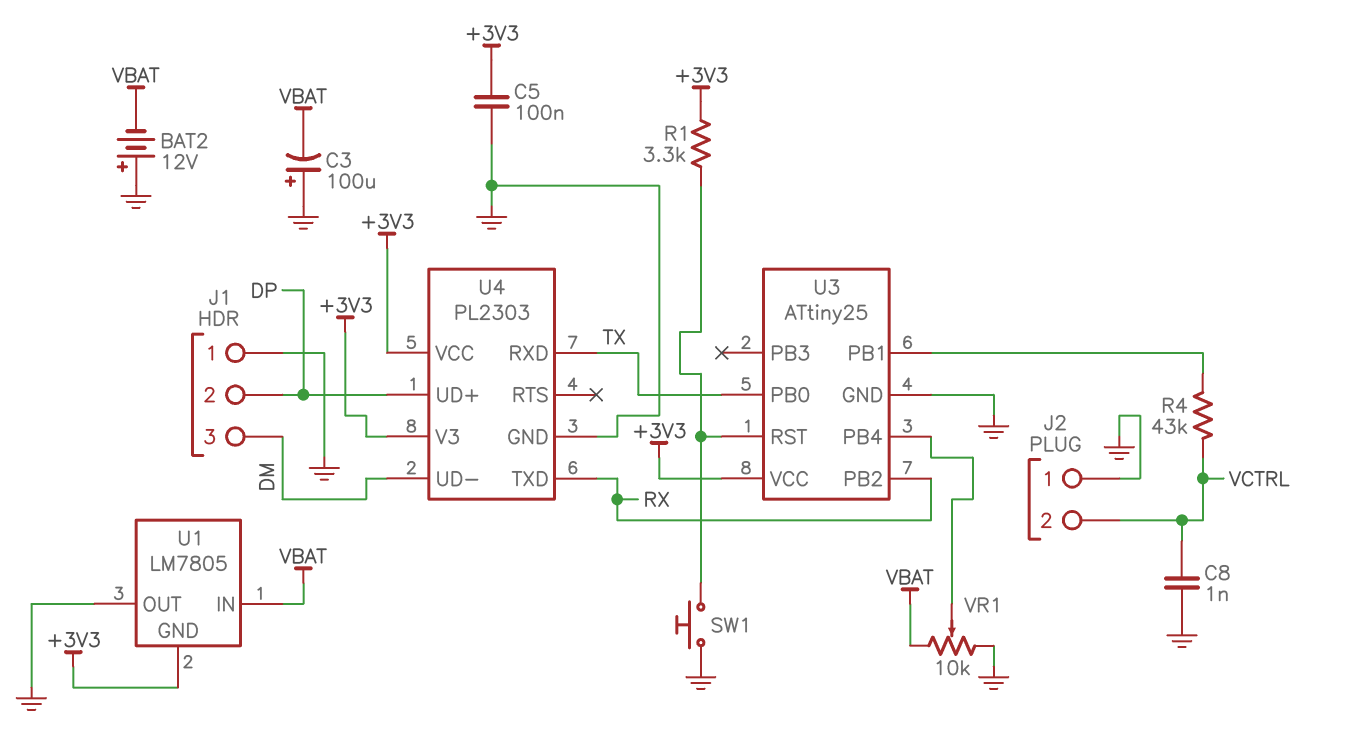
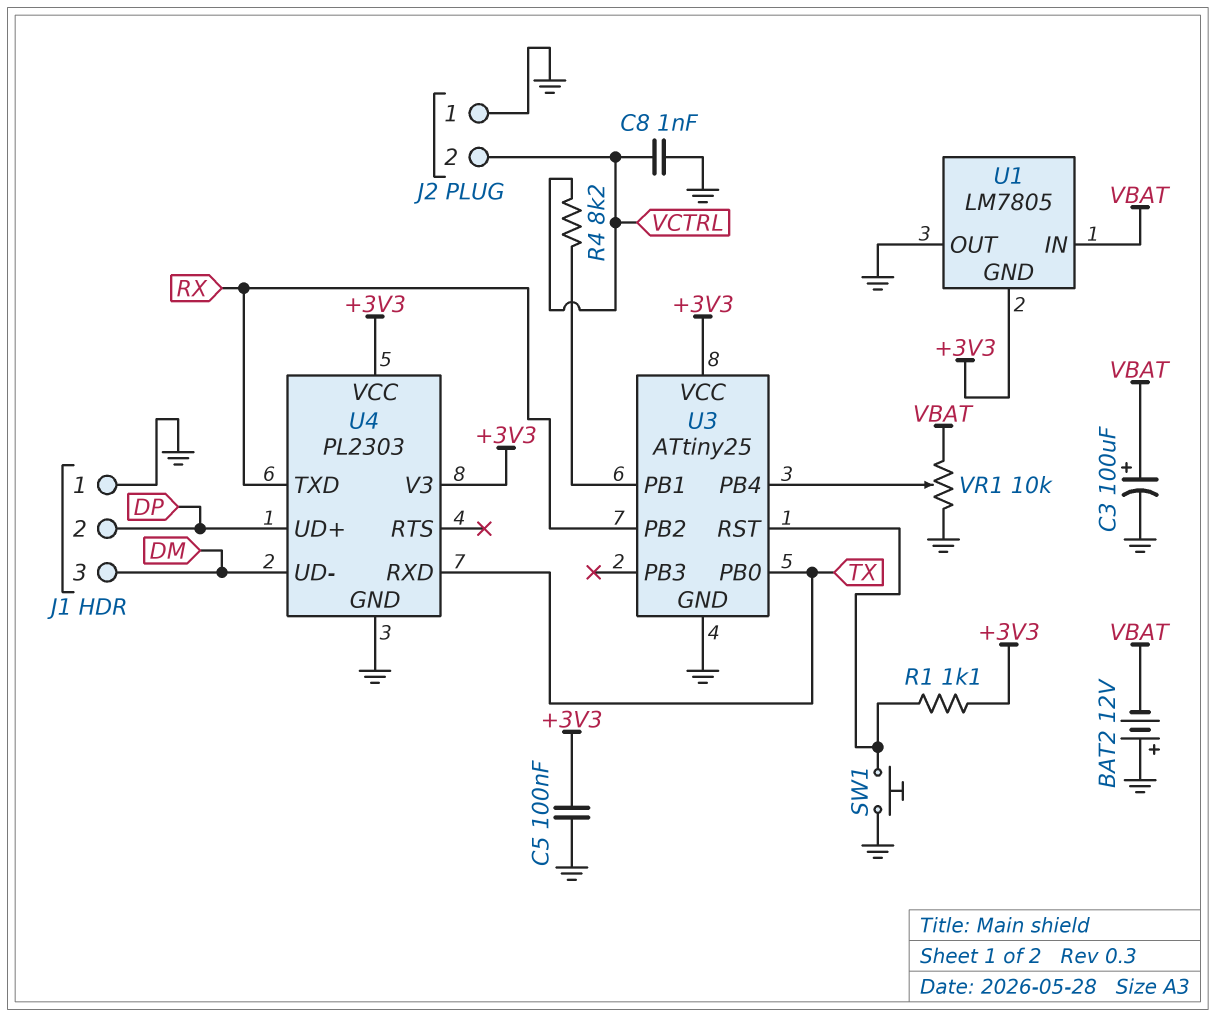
C3: 100uF (plus GND, minus VBAT) -> 100uF (plus VBAT, minus GND)
R1: 3.3k (+3V3, U3/RST) -> 1.1k (+3V3, U3/RST)
R4: 43k (U3/PB1, VCTRL) -> 8.2k (U3/PB1, VCTRL)

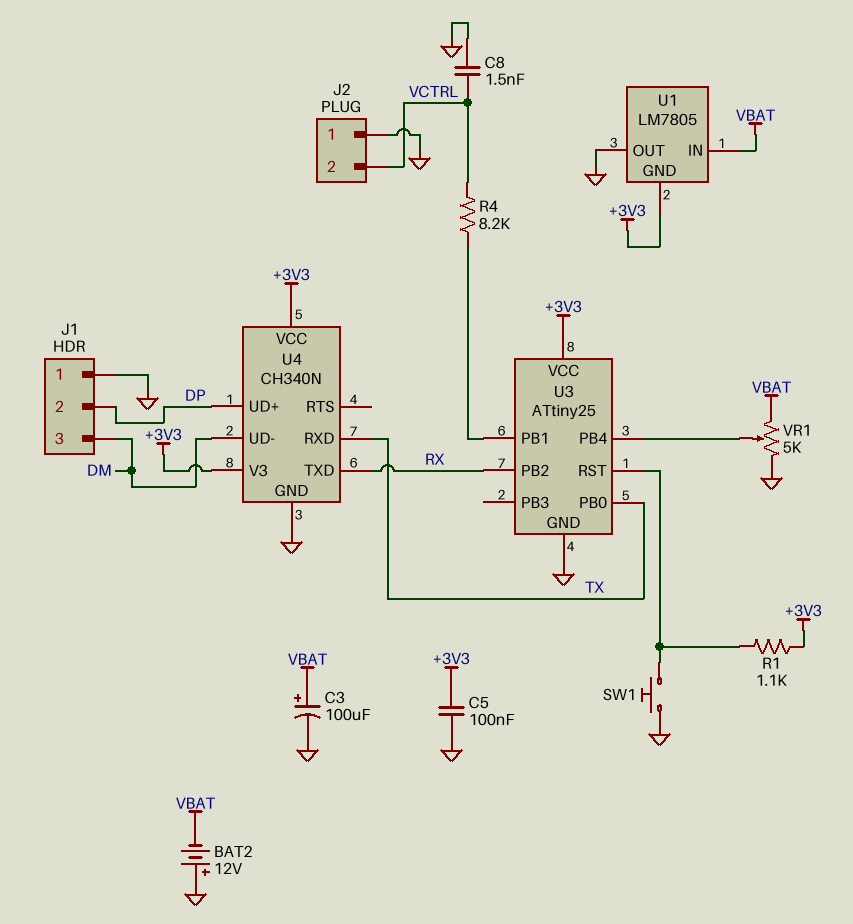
C8: 1nF (GND, VCTRL) -> 1.5nF (GND, VCTRL)
U4: PL2303 -> CH340N
VR1: 10k (GND, VBAT, wiper U3/PB4) -> 5k (GND, VBAT, wiper U3/PB4)

